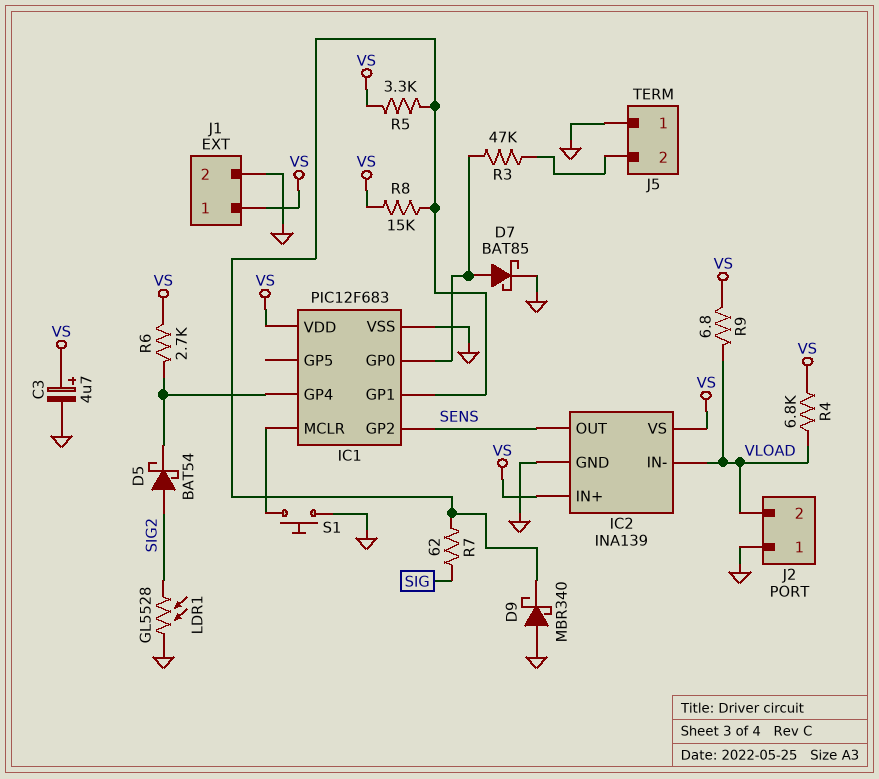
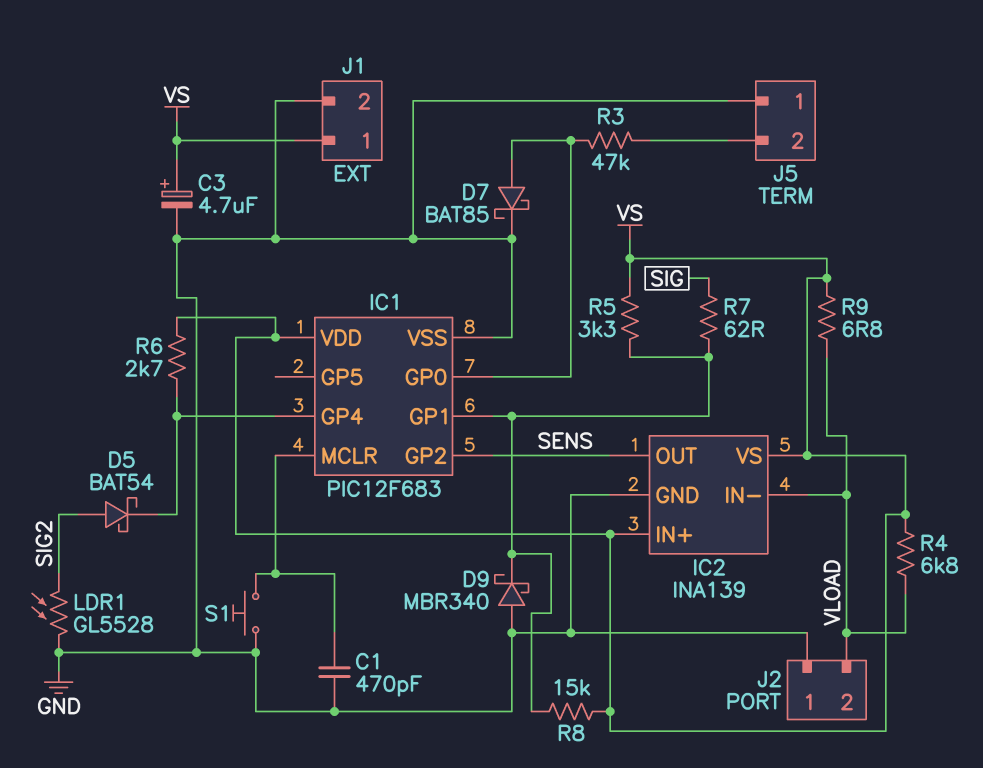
C1: none -> 470pF (GND, IC1/MCLR)

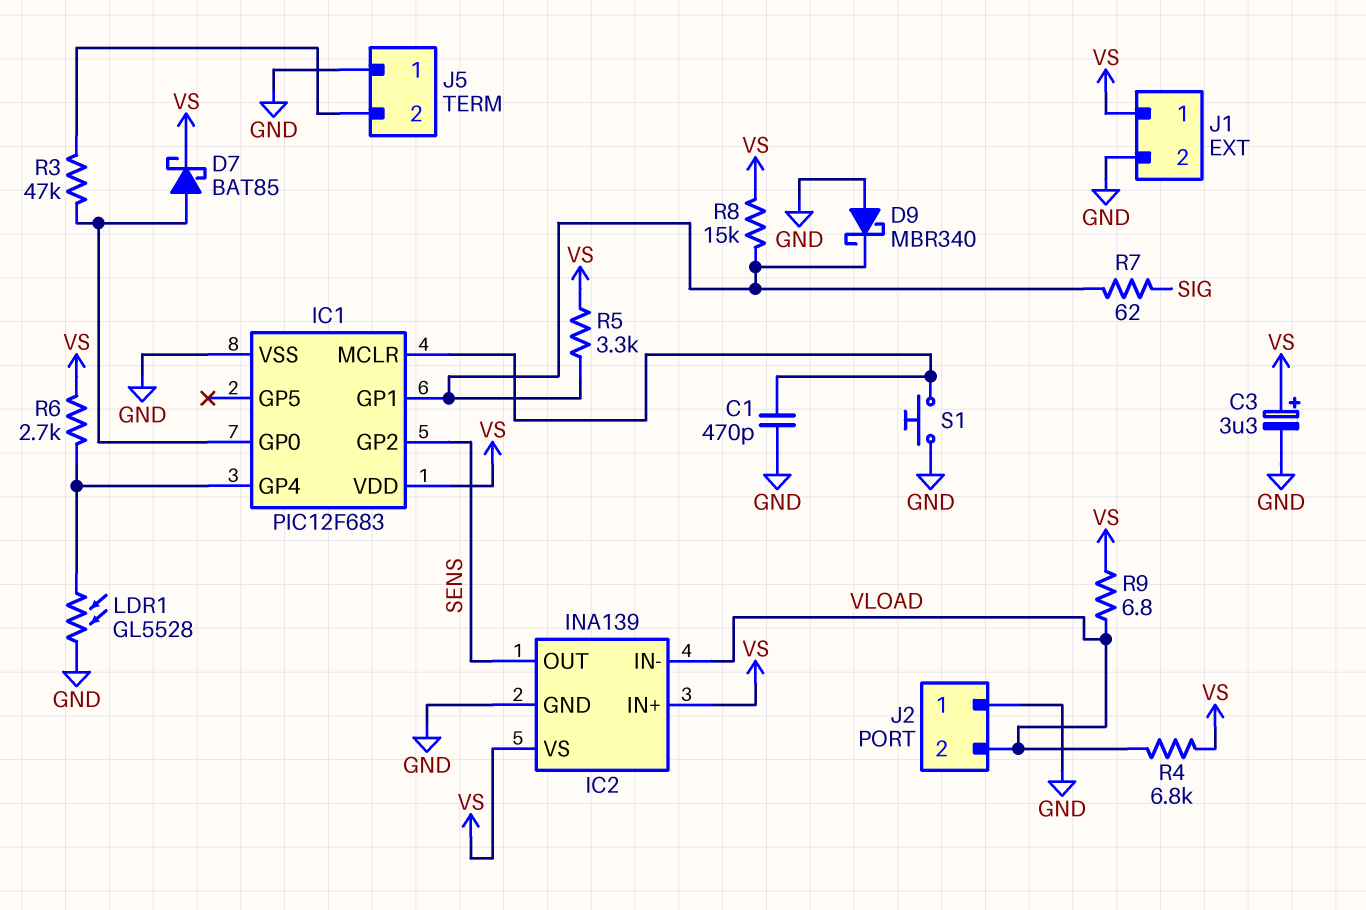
C3: 4.7uF (plus VS, minus GND) -> 3.3uF (plus VS, minus GND)
D5: schottky BAT54 (A SIG2, K IC1/GP4) -> none
D7: schottky BAT85 (A IC1/GP0, K GND) -> schottky BAT85 (A IC1/GP0, K VS)
LDR1: GL5528 (GND, SIG2) -> GL5528 (GND, IC1/GP4)

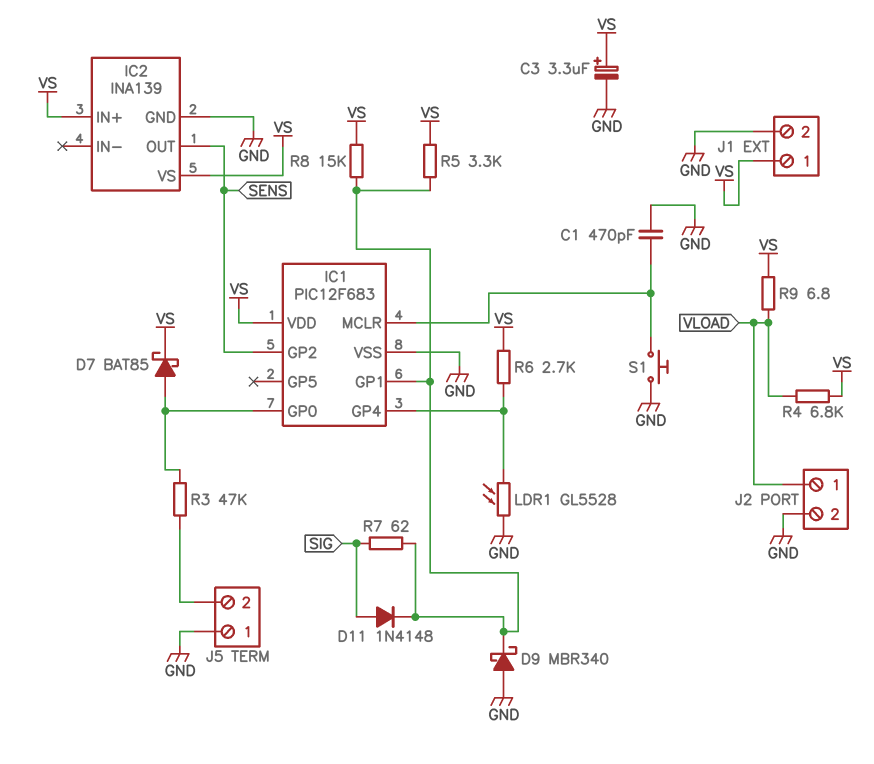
D11: none -> diode 1N4148 (A SIG, K IC1/GP1)
IC2 pin IN-: VLOAD -> none
J2 pin 1: GND -> VLOAD
J2 pin 2: VLOAD -> GND

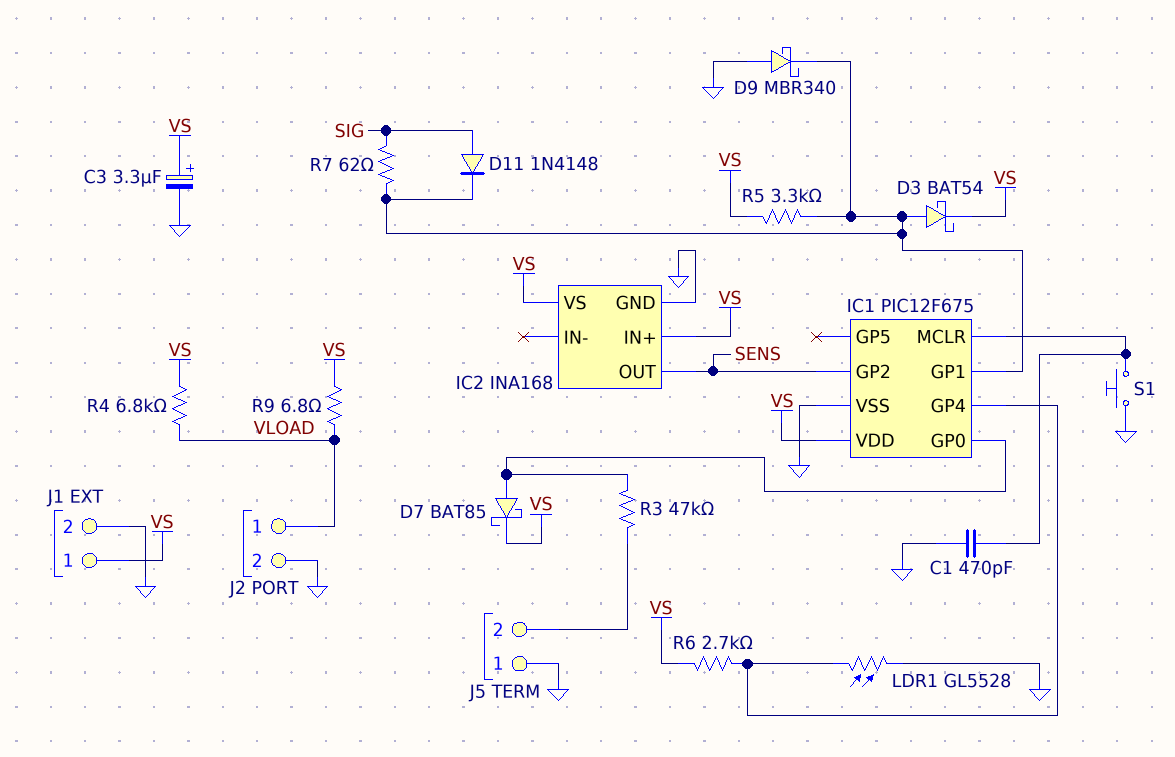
D3: none -> schottky BAT54 (A IC1/GP1, K VS)
IC1: PIC12F683 -> PIC12F675
IC2: INA139 -> INA168
R8: 15k (IC1/GP1, VS) -> none

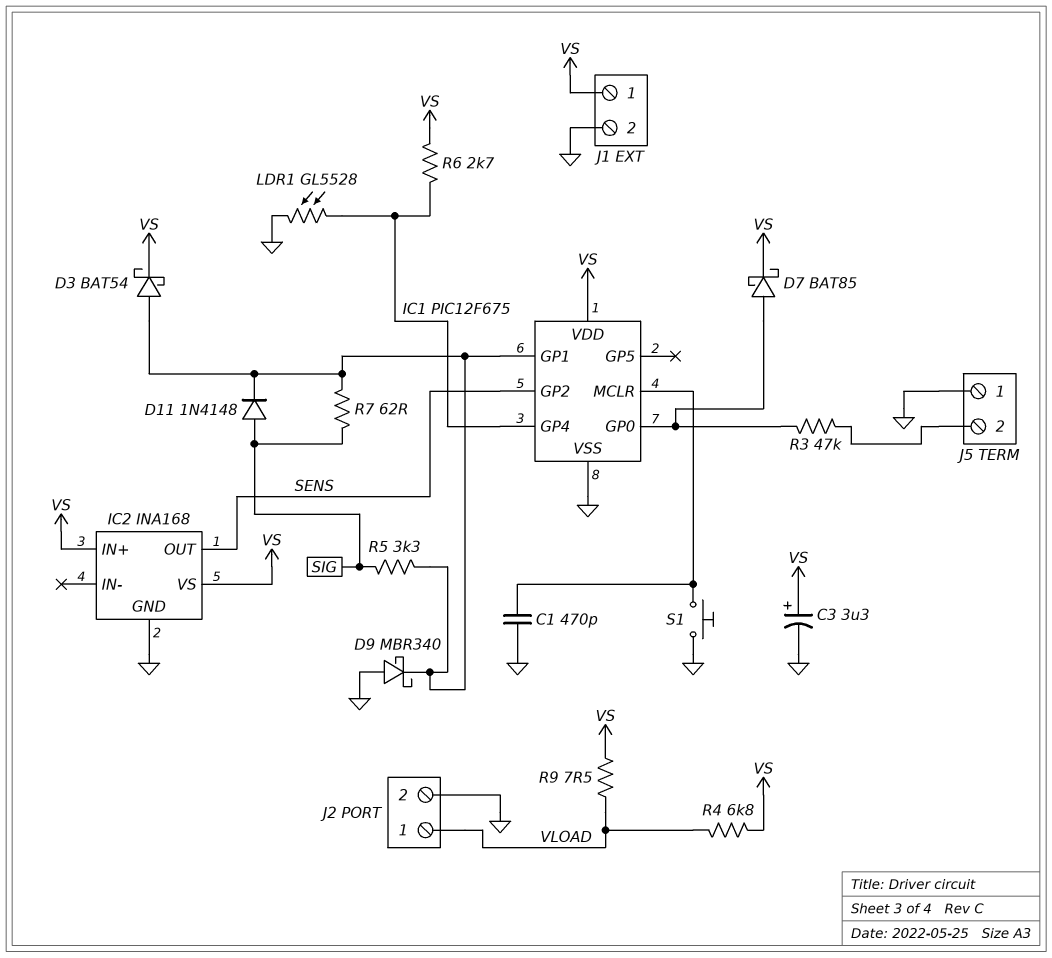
R5: 3.3k (IC1/GP1, VS) -> 3.3k (IC1/GP1, SIG)
R9: 6.8 (VLOAD, VS) -> 7.5 (VLOAD, VS)

